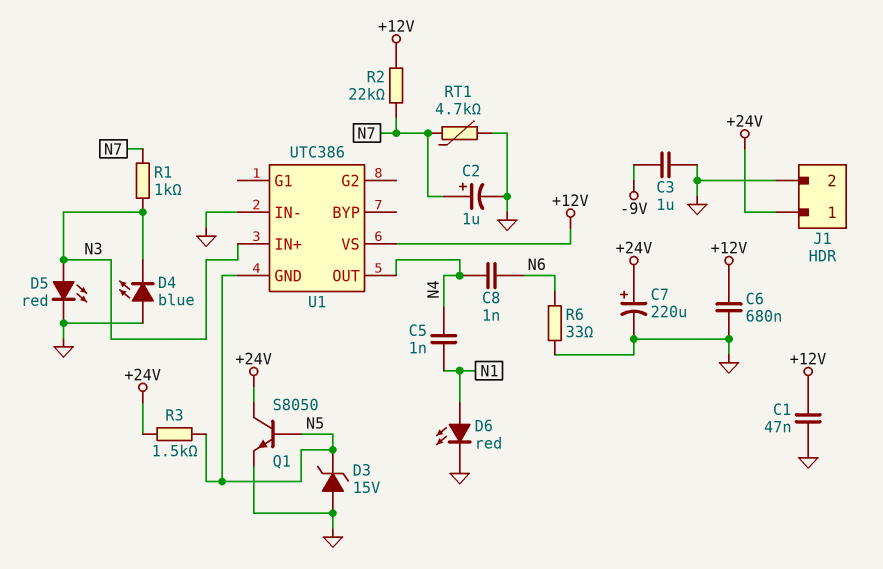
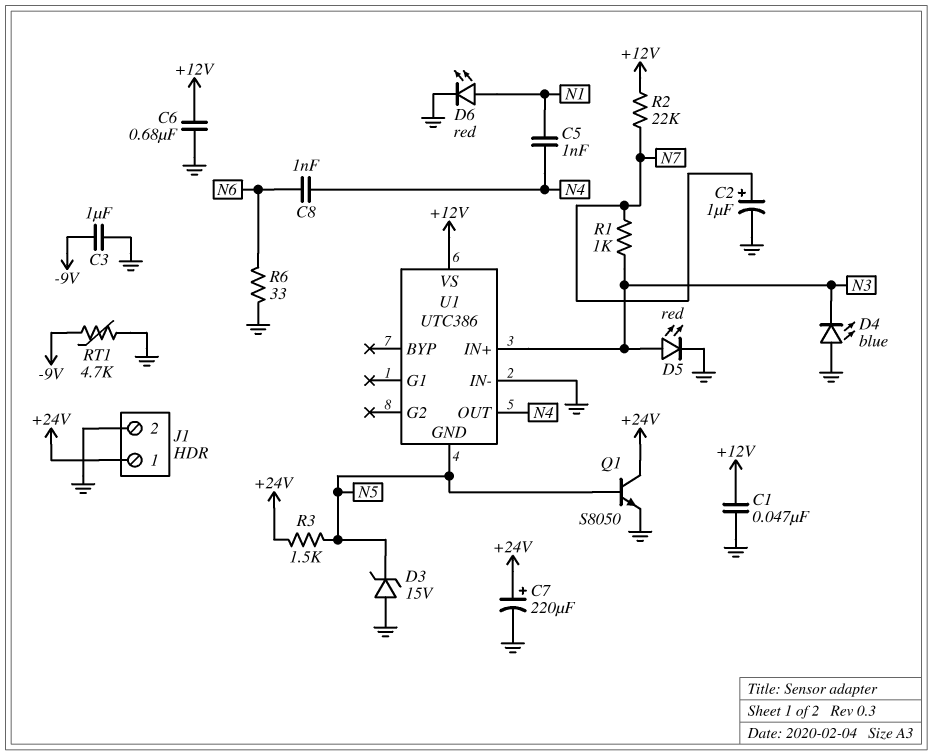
RT1: 4.7k (GND, N7) -> 4.7k (-9V, GND)

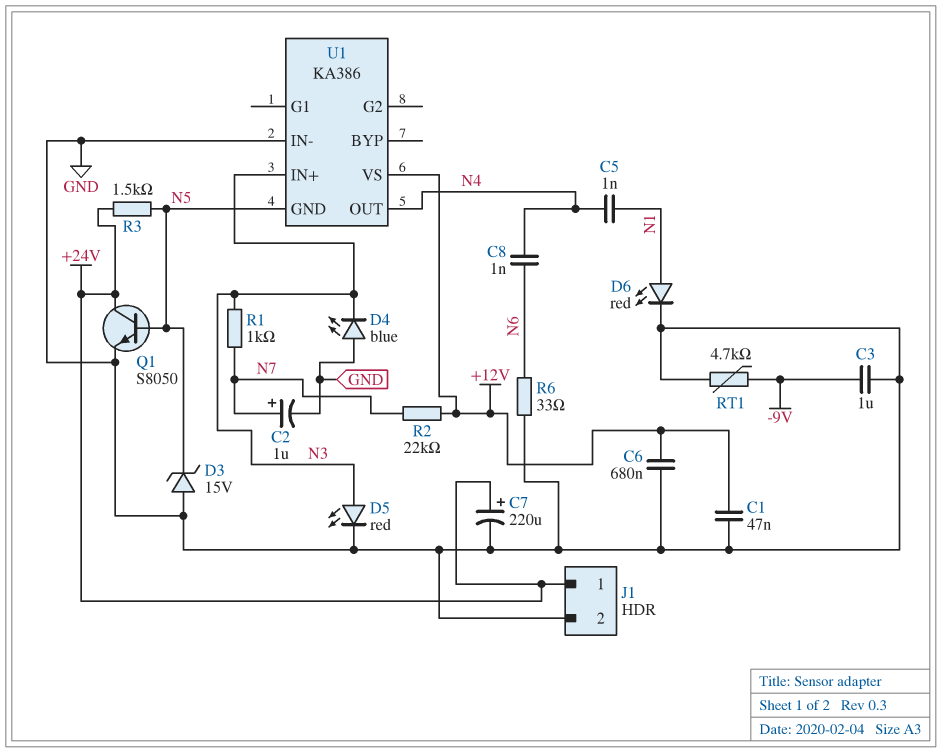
U1: UTC386 -> KA386

